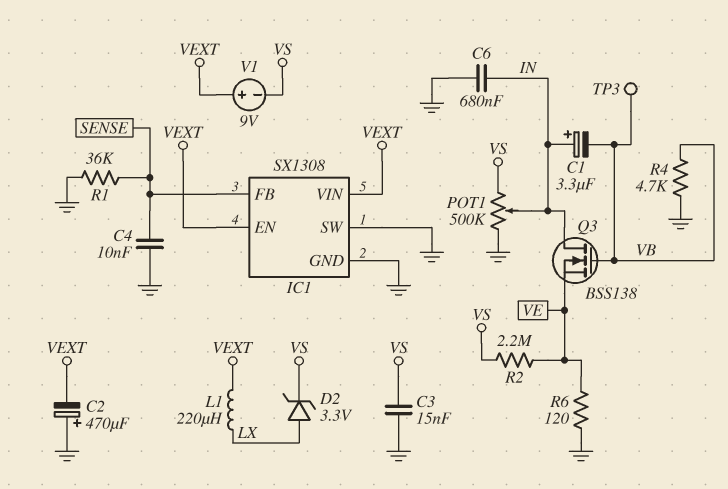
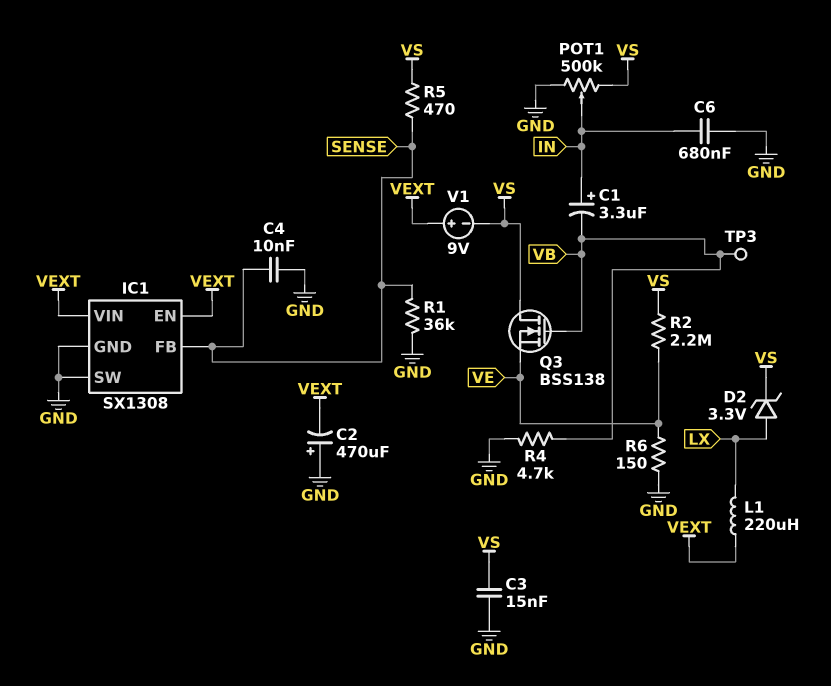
Q3: NMOS BSS138 (G VB, D IN, S VE) -> NMOS BSS138 (G VB, D VS, S VE)
R5: none -> 470 (SENSE, VS)
R6: 120 (GND, VE) -> 150 (GND, VE)

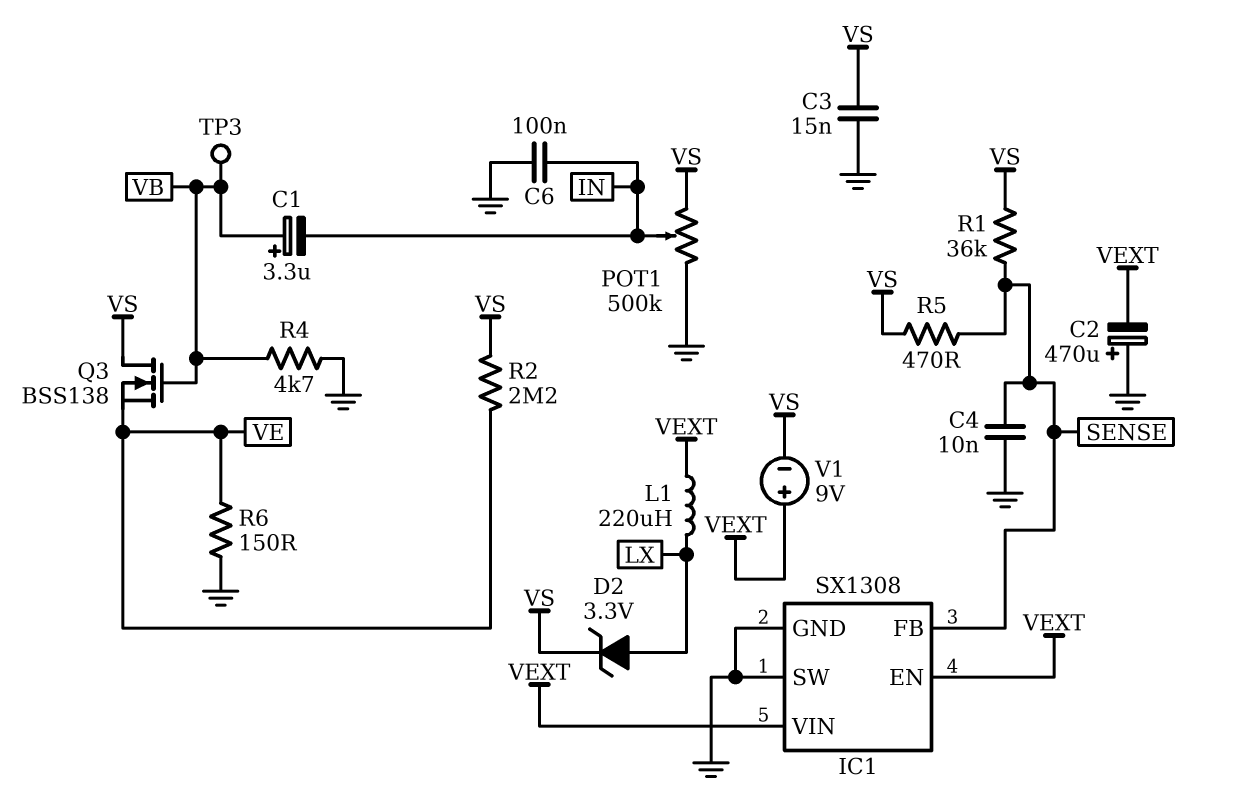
C1: 3.3uF (plus IN, minus VB) -> 3.3uF (plus VB, minus IN)
C6: 680nF (GND, IN) -> 100nF (GND, IN)
R1: 36k (GND, SENSE) -> 36k (SENSE, VS)

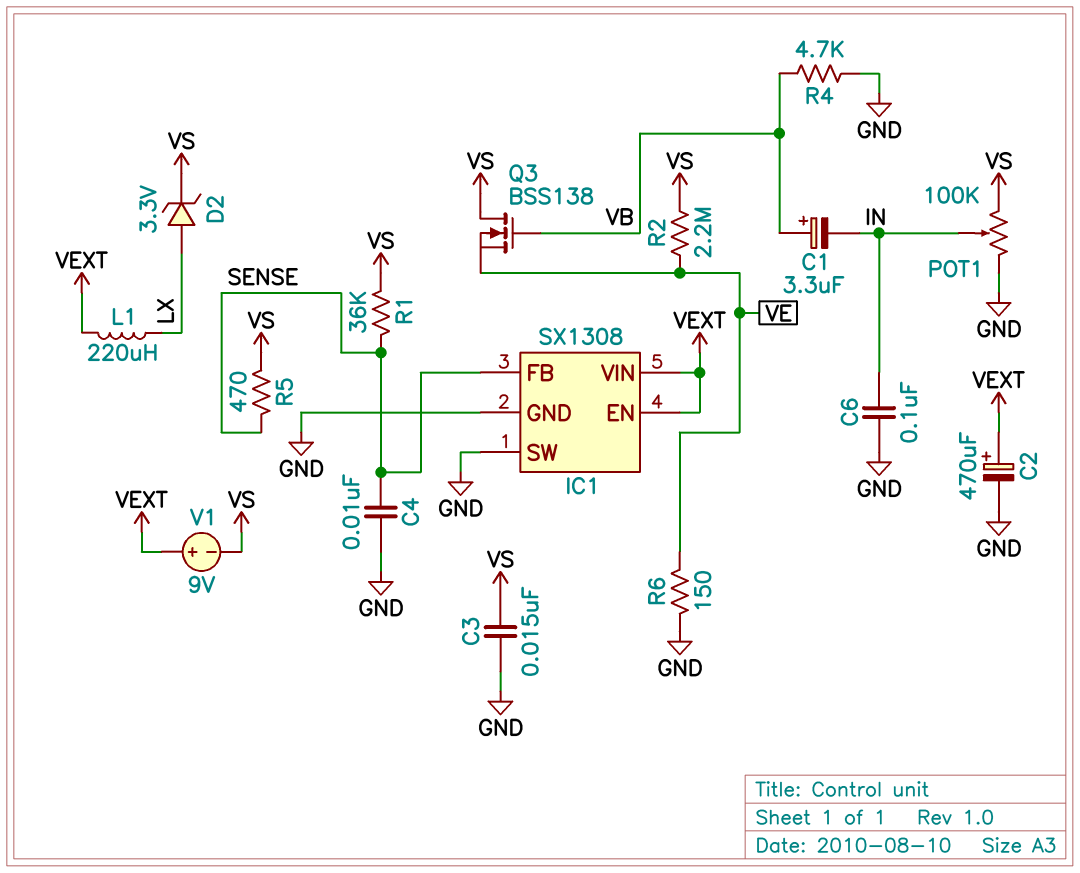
C2: 470uF (plus GND, minus VEXT) -> 470uF (plus VEXT, minus GND)
POT1: 500k (GND, VS, wiper IN) -> 100k (GND, VS, wiper IN)
TP3: test point (VB) -> none

